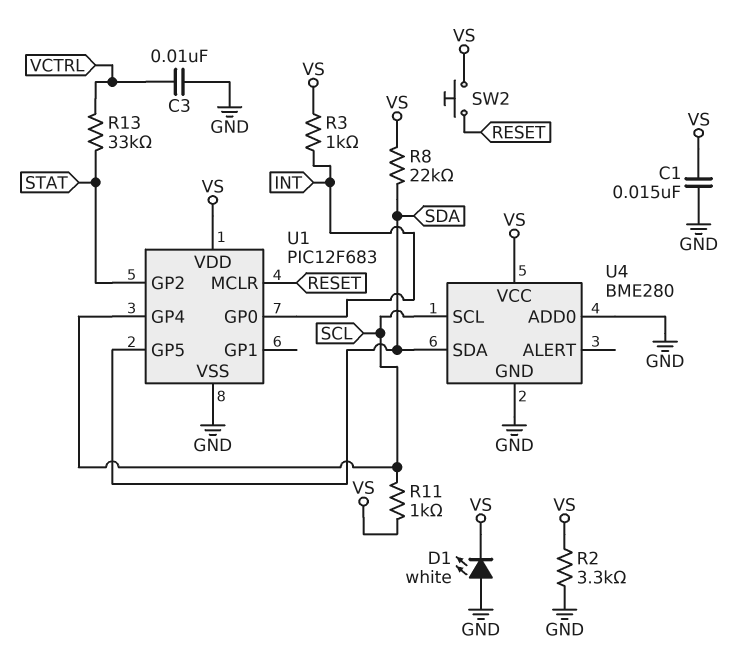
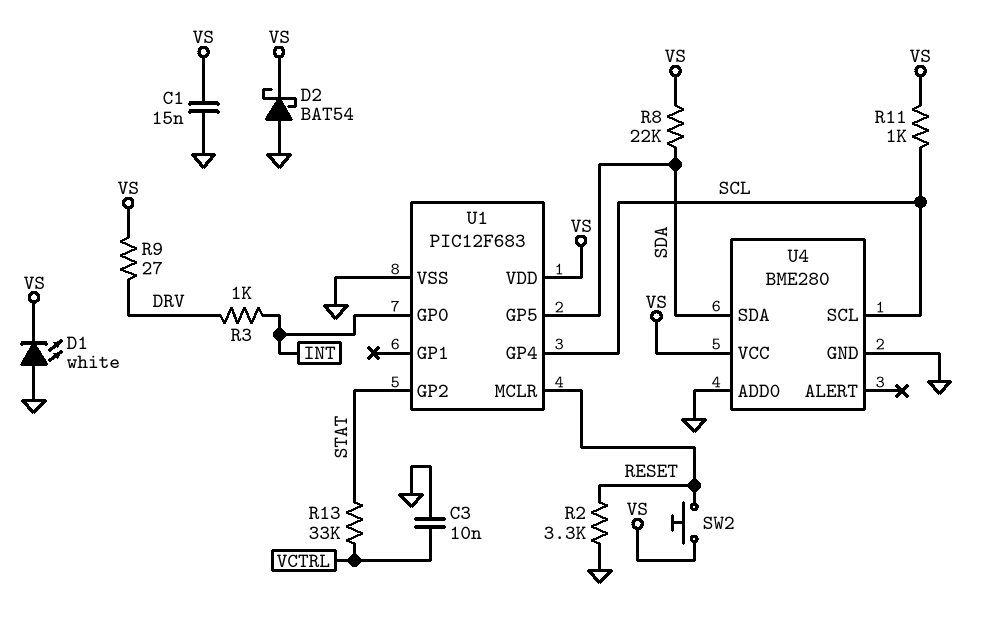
D2: none -> schottky BAT54 (A GND, K VS)
R2: 3.3k (GND, VS) -> 3.3k (GND, RESET)
R3: 1k (INT, VS) -> 1k (DRV, INT)
R9: none -> 27 (DRV, VS)

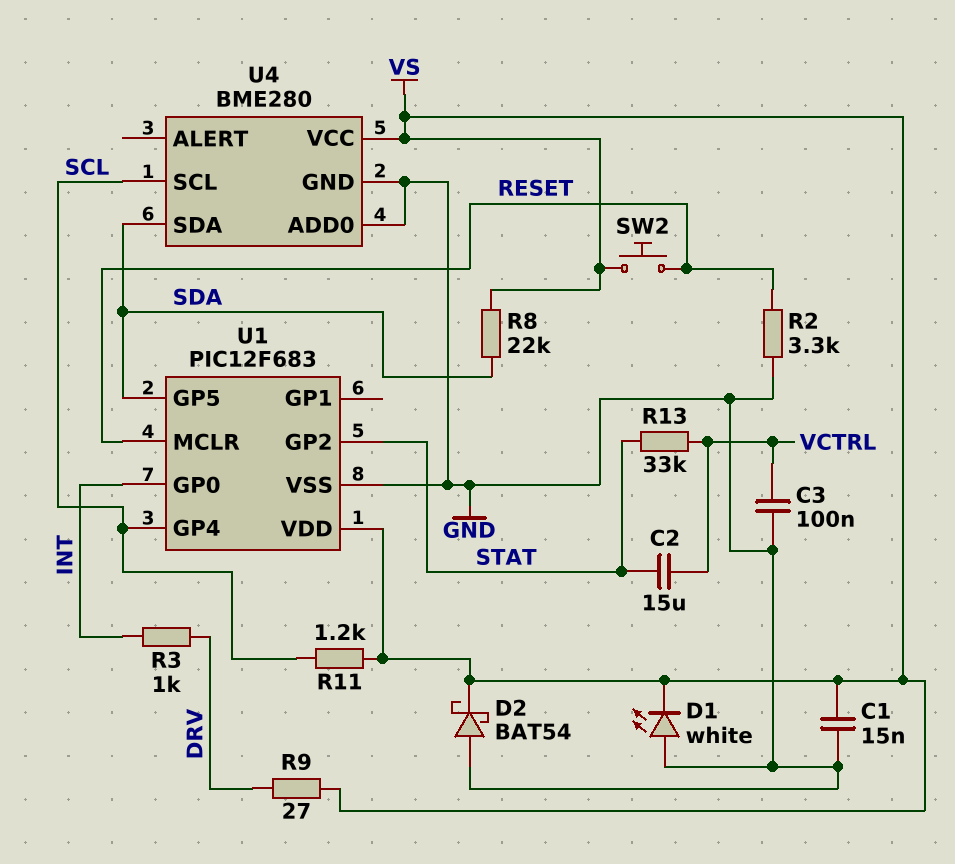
C2: none -> 15uF (STAT, VCTRL)
C3: 10nF (GND, VCTRL) -> 100nF (GND, VCTRL)
R11: 1k (SCL, VS) -> 1.2k (SCL, VS)

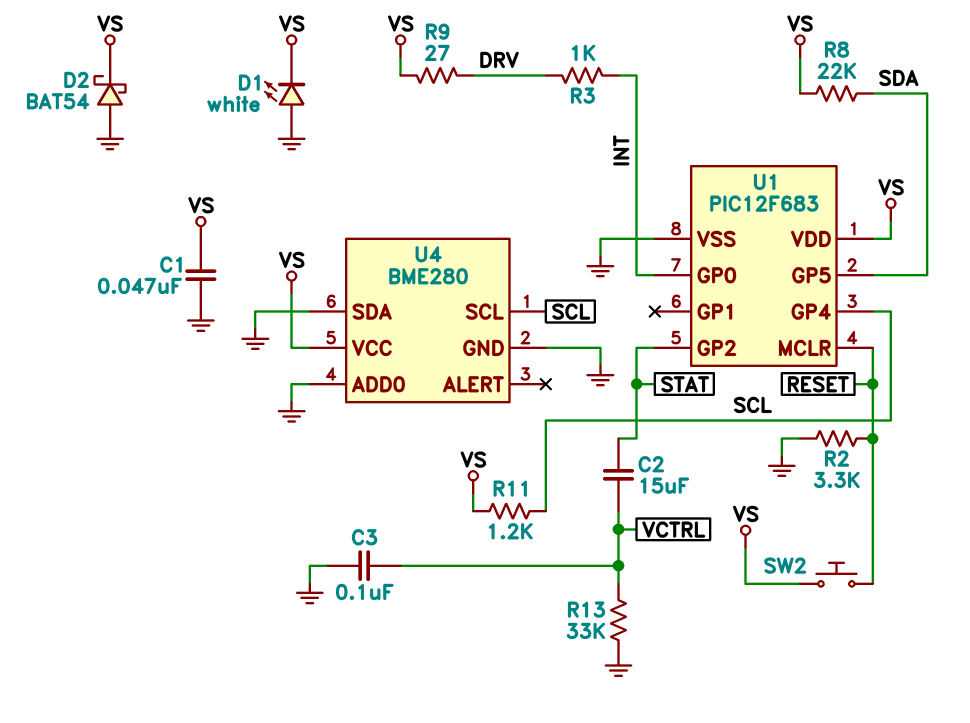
C1: 15nF (GND, VS) -> 47nF (GND, VS)
R13: 33k (STAT, VCTRL) -> 33k (GND, VCTRL)
U4 pin SDA: SDA -> GND

